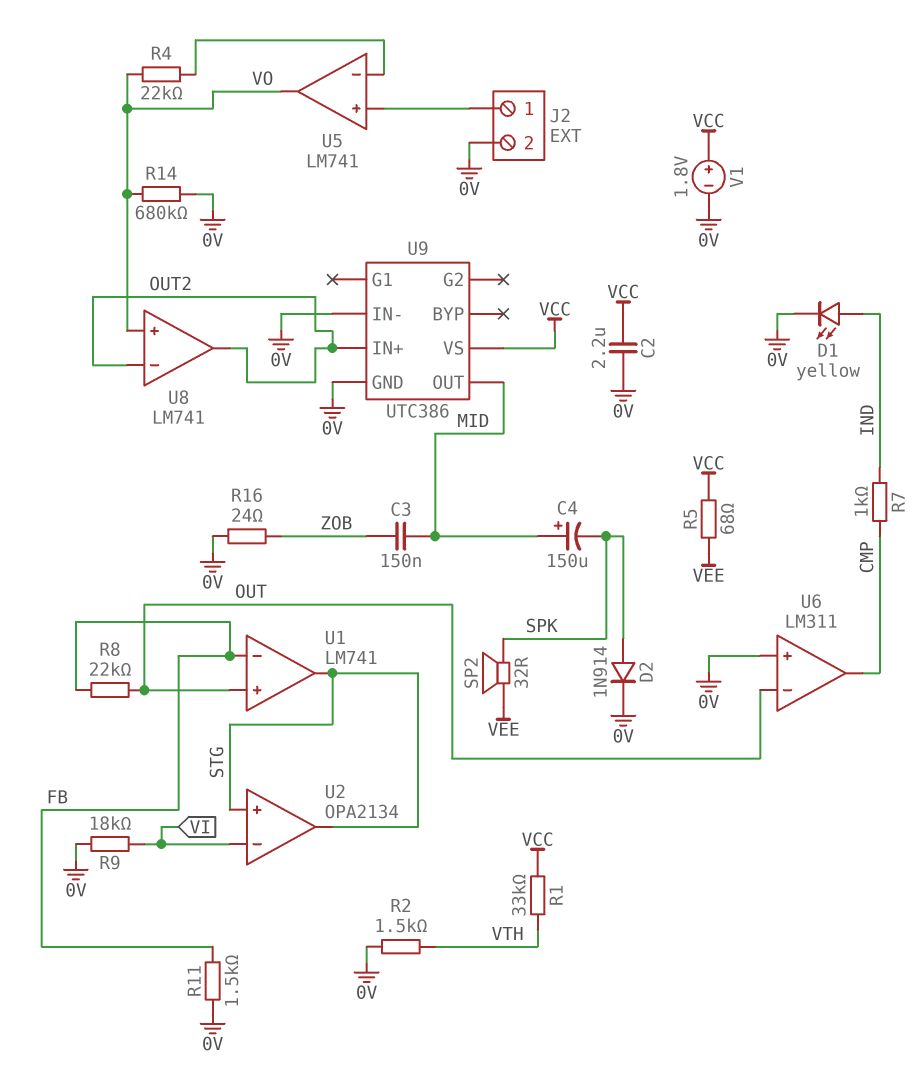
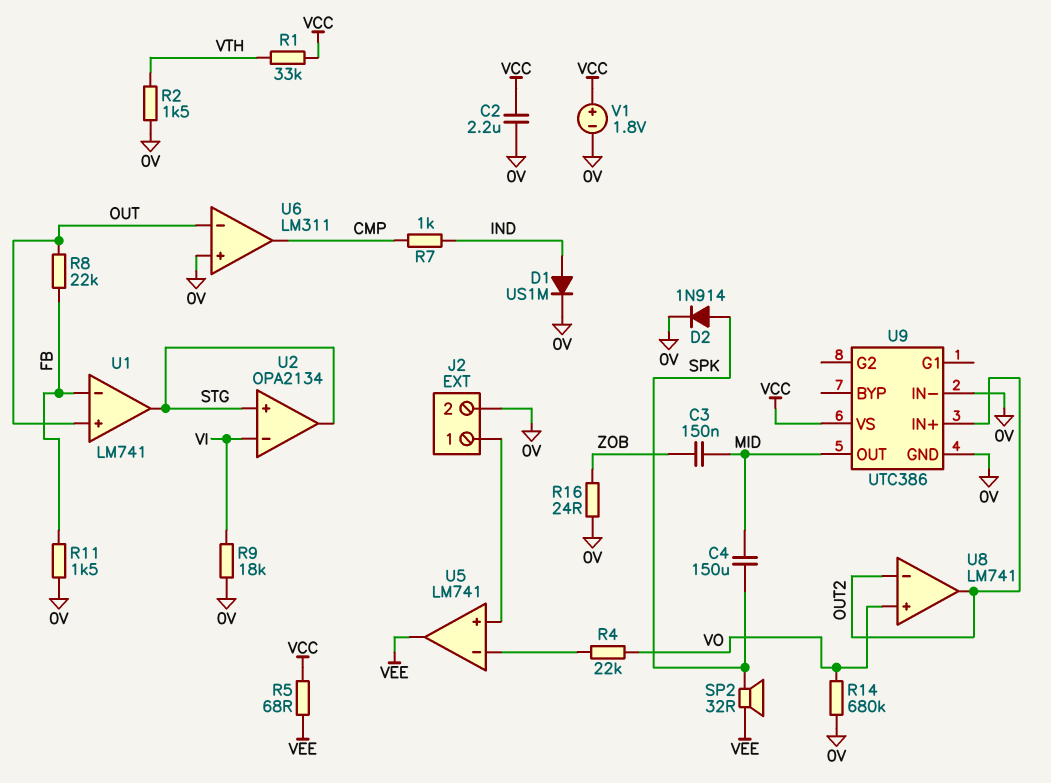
C4: 150uF (plus MID, minus SPK) -> 150uF (MID, SPK)
D1: LED yellow (A IND, K 0V) -> diode US1M (A IND, K 0V)
U5 pin out: VO -> VEE

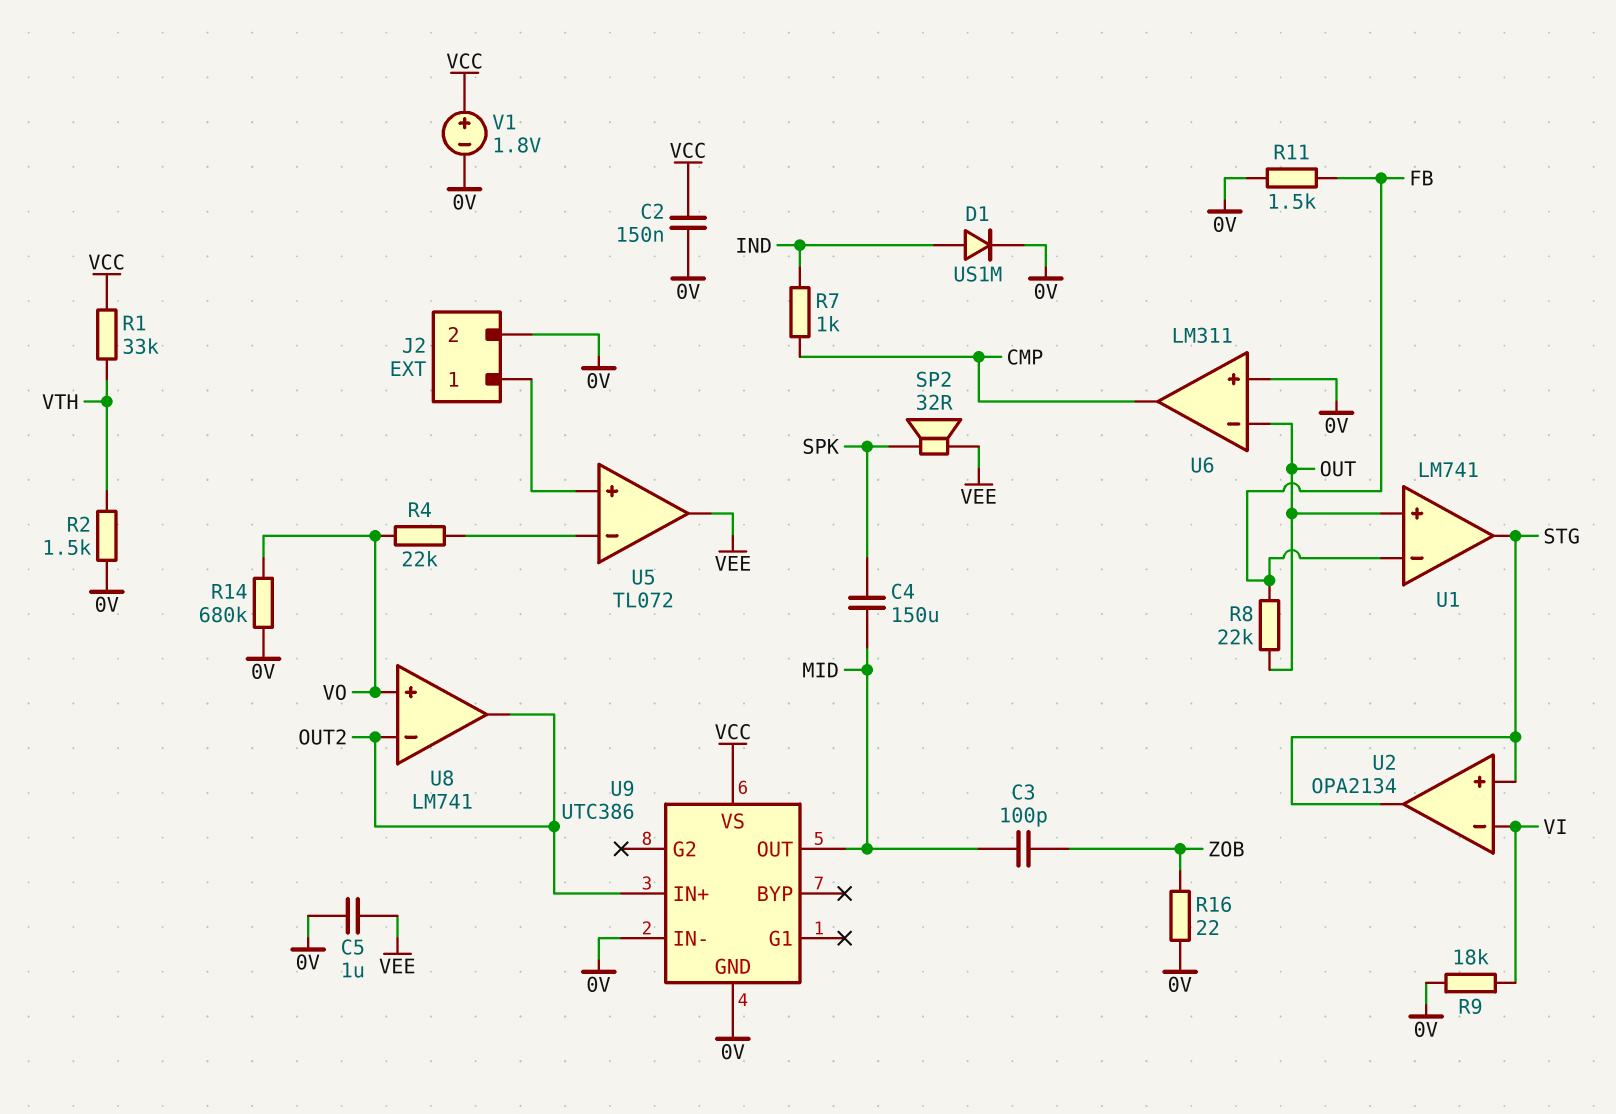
C2: 2.2uF (0V, VCC) -> 150nF (0V, VCC)
C3: 150nF (MID, ZOB) -> 100pF (MID, ZOB)
C5: none -> 1uF (0V, VEE)
D2: diode 1N914 (A SPK, K 0V) -> none
R5: 68 (VCC, VEE) -> none
R16: 24 (0V, ZOB) -> 22 (0V, ZOB)
U5: LM741 -> TL072

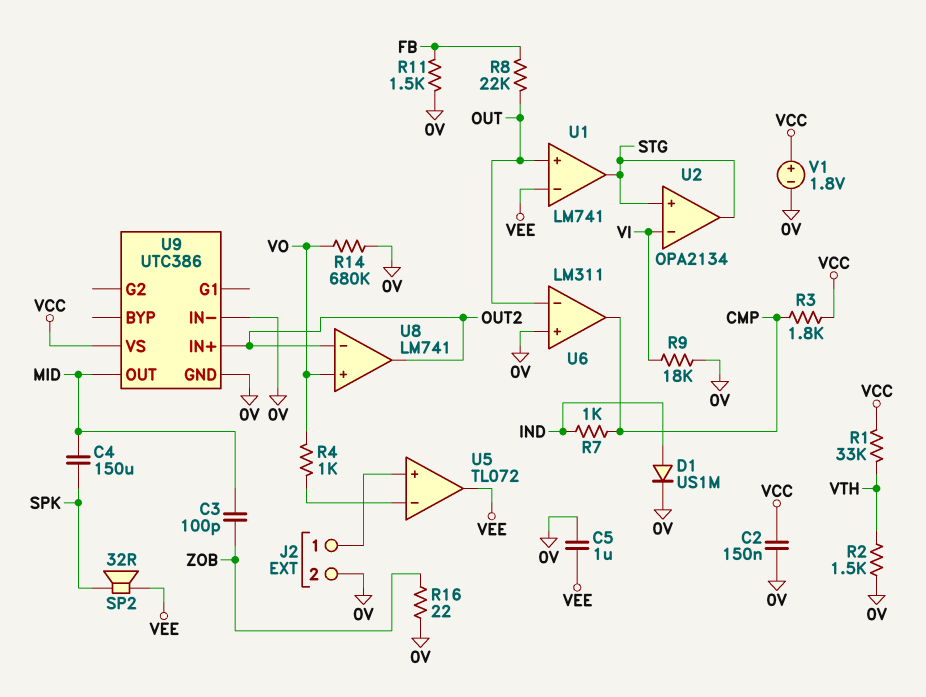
R3: none -> 1.8k (CMP, VCC)
R4: 22k (U5/in-, VO) -> 1k (U5/in-, VO)
U1 pin in-: FB -> VEE

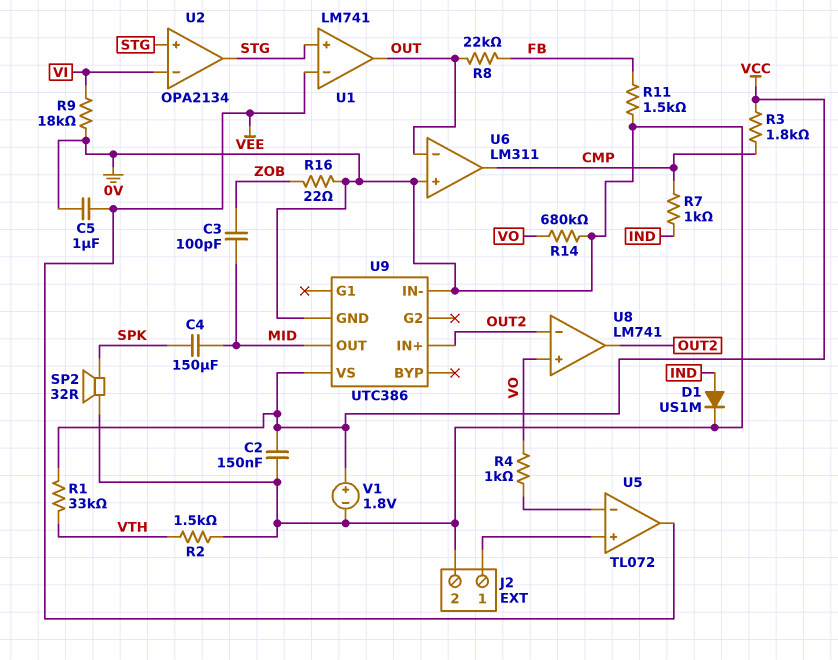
SP2: speaker 32R (SPK, VEE) -> speaker 32R (0V, SPK)
U1 pin in+: OUT -> STG
U1 pin out: STG -> OUT

